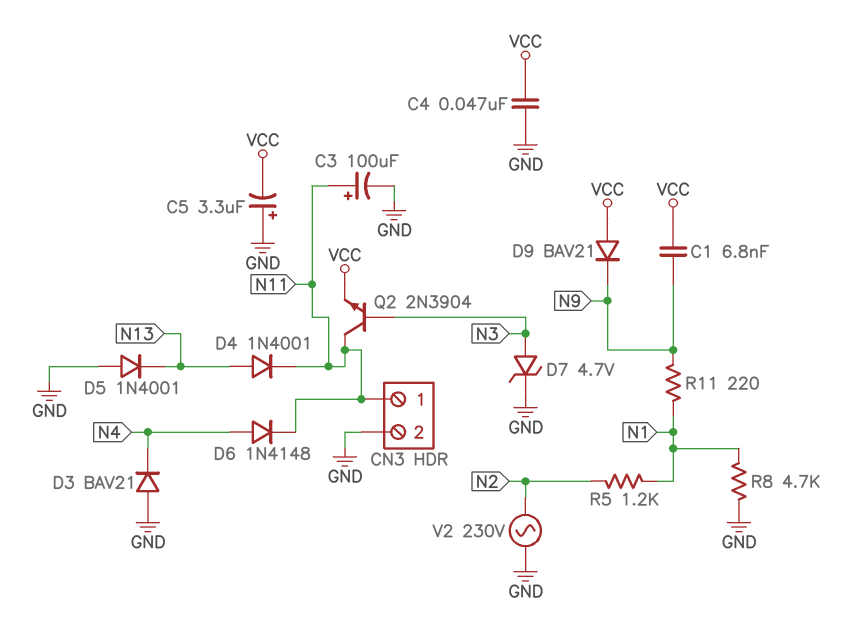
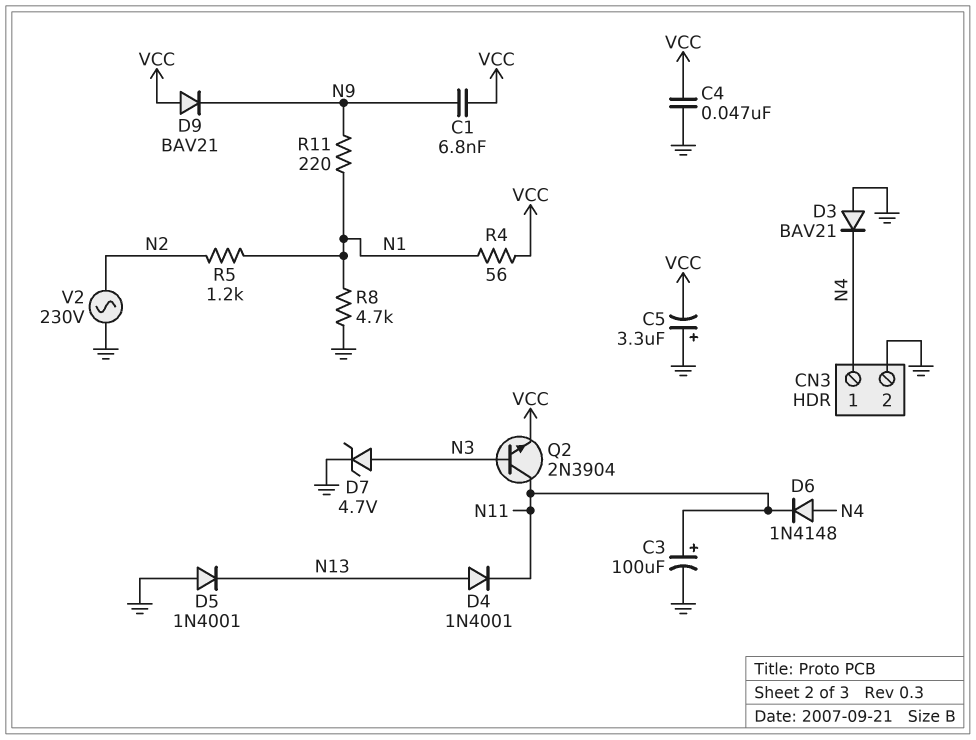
CN3 pin 1: N11 -> N4
R4: none -> 56 (N1, VCC)

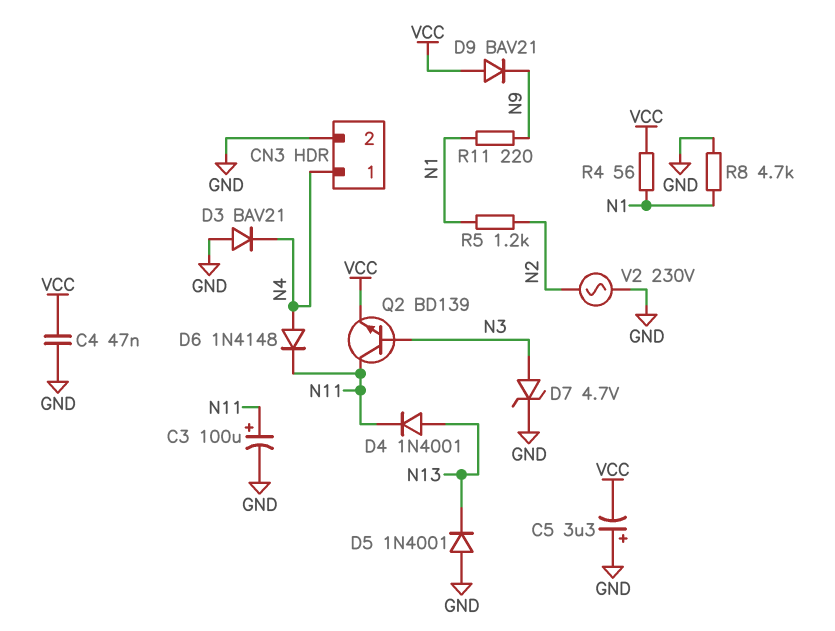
C1: 6.8nF (N9, VCC) -> none
Q2: NPN 2N3904 (B N3, C N11, E VCC) -> NPN BD139 (B N3, C N11, E VCC)

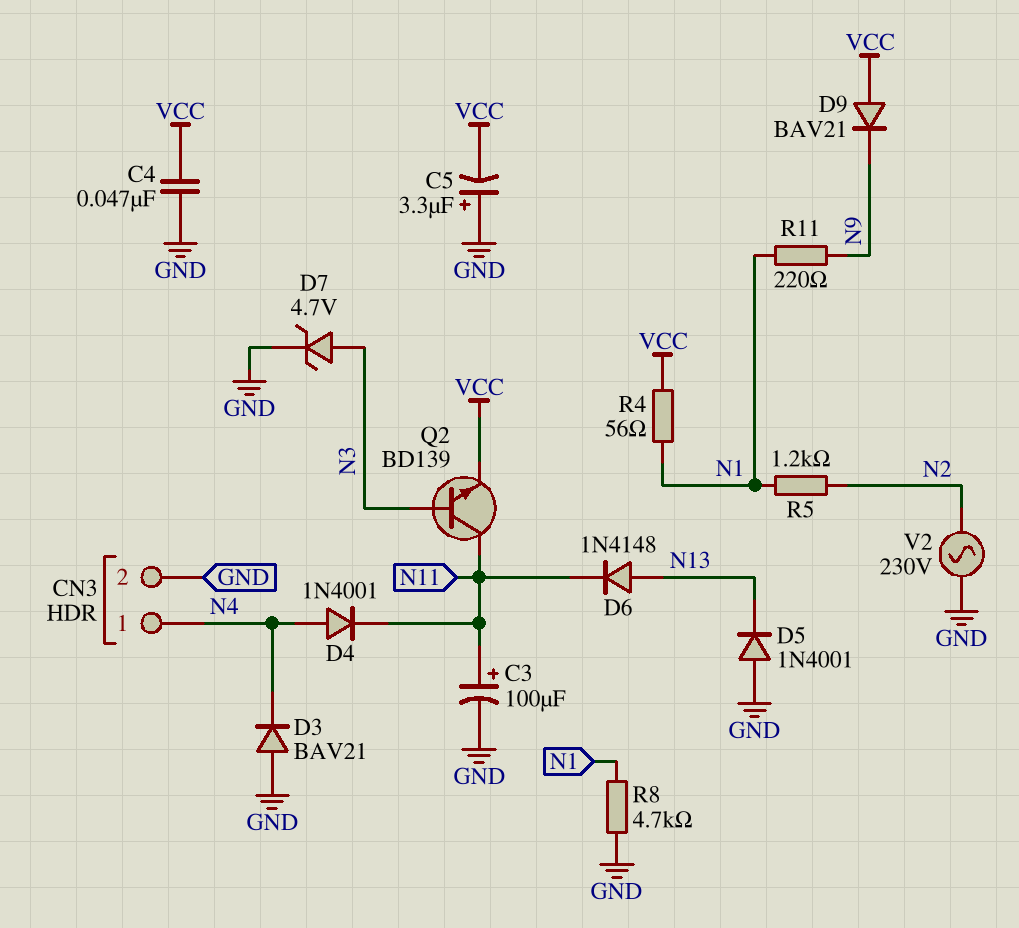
D4: diode 1N4001 (A N13, K N11) -> diode 1N4001 (A N4, K N11)
D6: diode 1N4148 (A N4, K N11) -> diode 1N4148 (A N13, K N11)

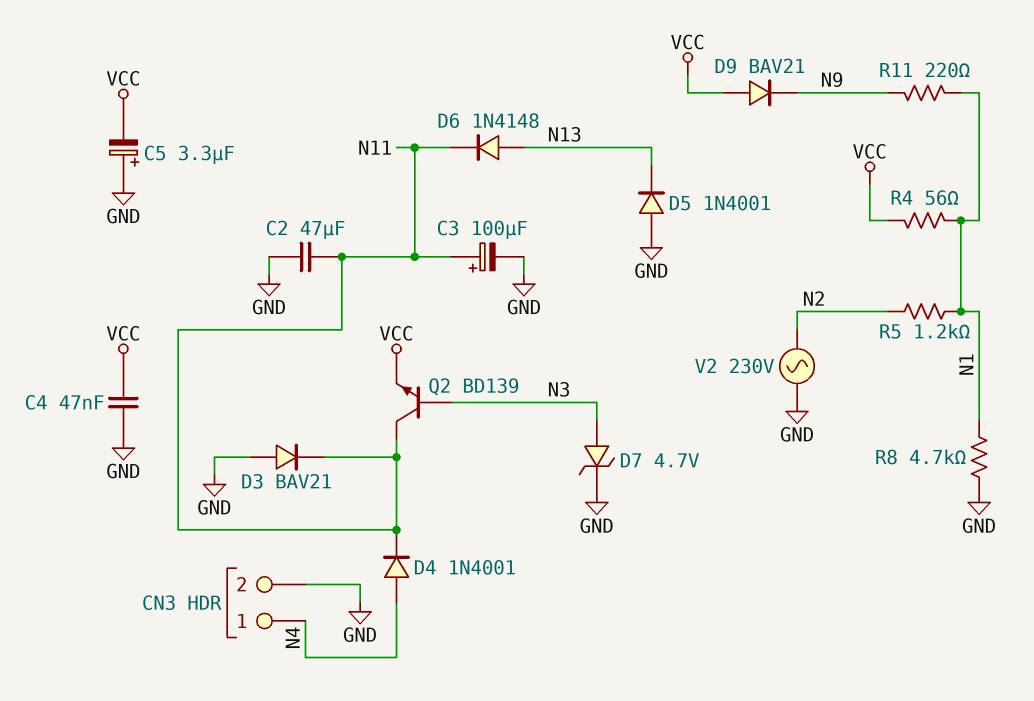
C2: none -> 47uF (GND, N11)
D3: diode BAV21 (A GND, K N4) -> diode BAV21 (A GND, K N11)

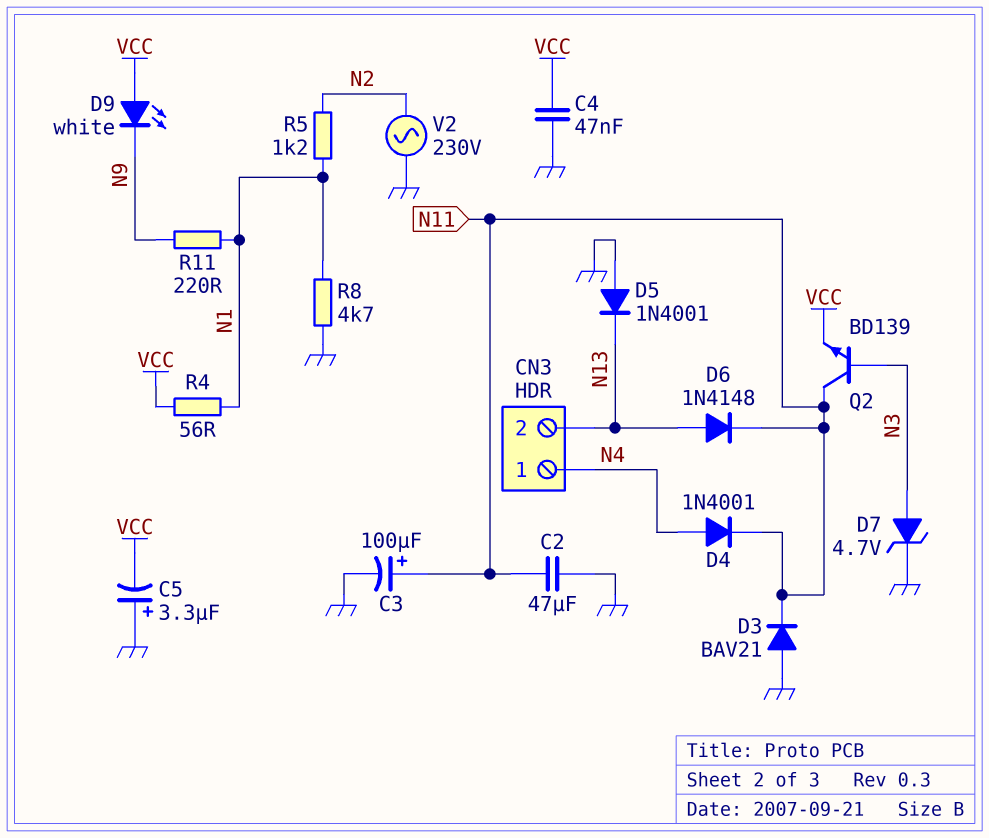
CN3 pin 2: GND -> N13
D9: diode BAV21 (A VCC, K N9) -> LED white (A VCC, K N9)

